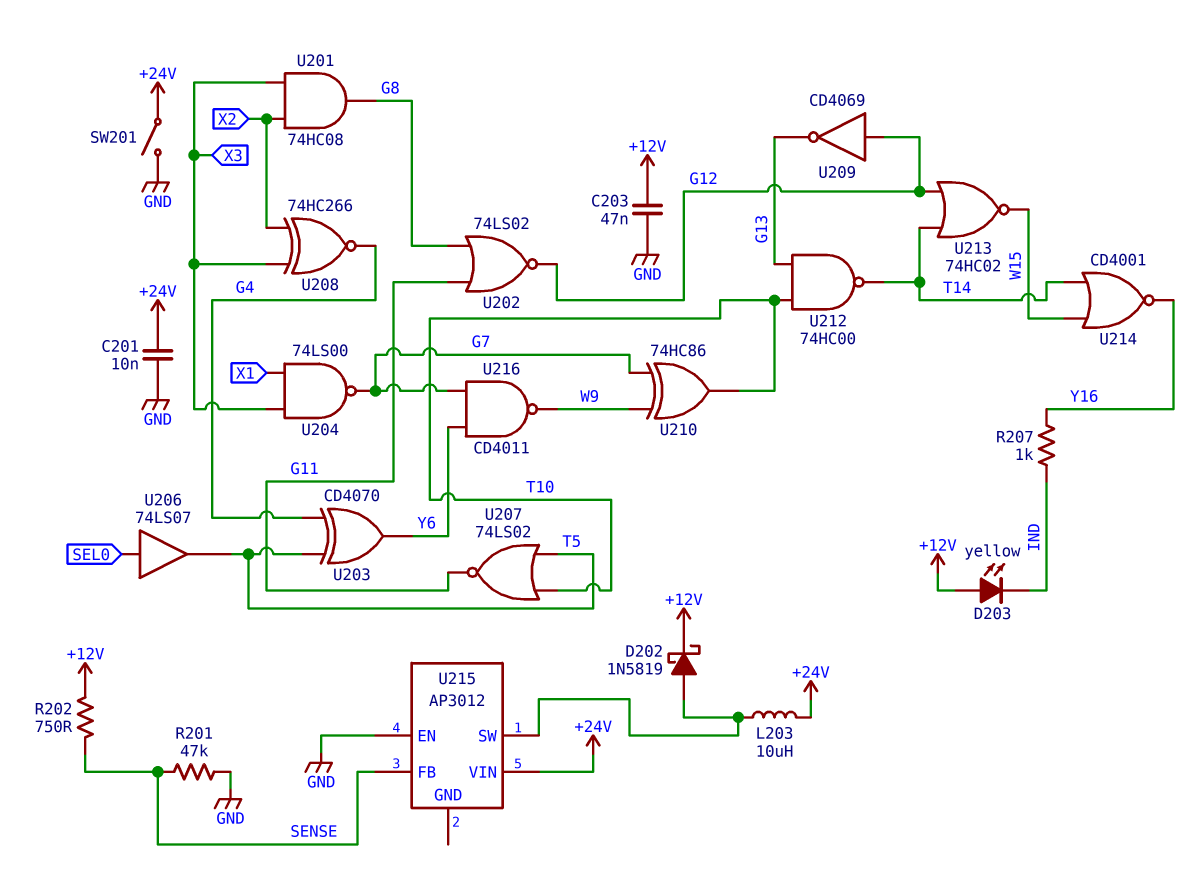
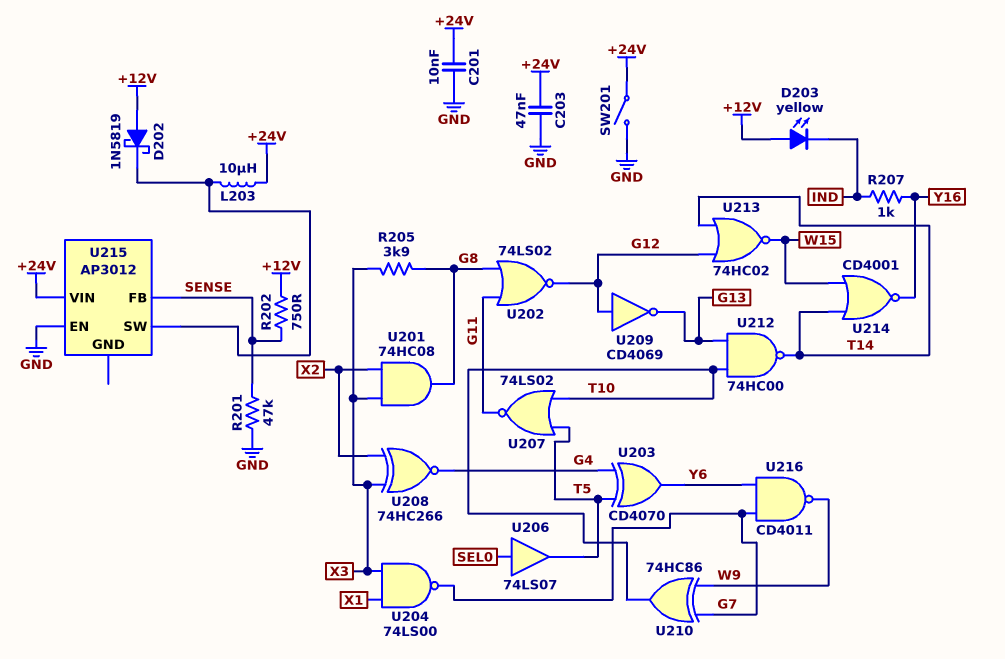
C203: 47nF (+12V, GND) -> 47nF (+24V, GND)
D202: schottky 1N5819 (A U215/SW, K +12V) -> schottky 1N5819 (A +12V, K U215/SW)
R205: none -> 3.9k (G8, X3)

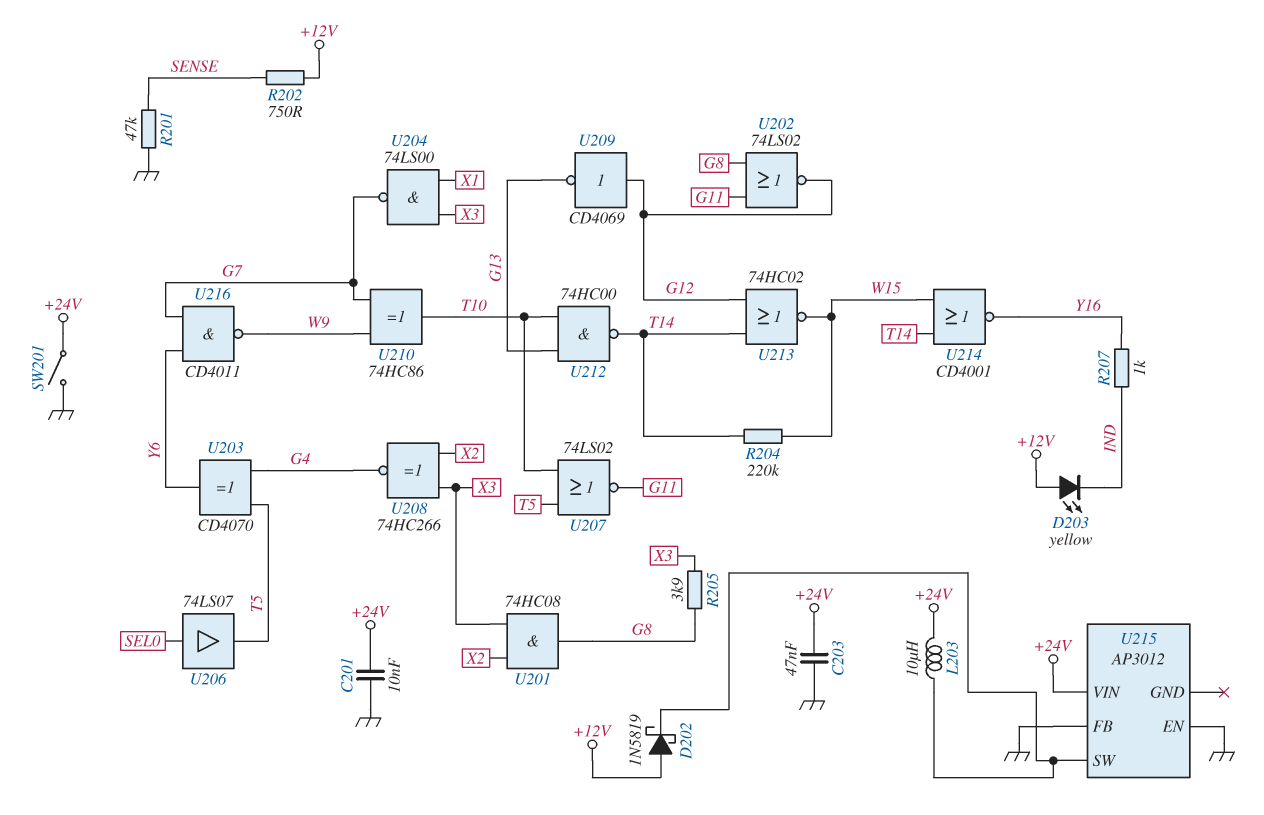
R204: none -> 220k (T14, W15)
U215 pin FB: SENSE -> GND

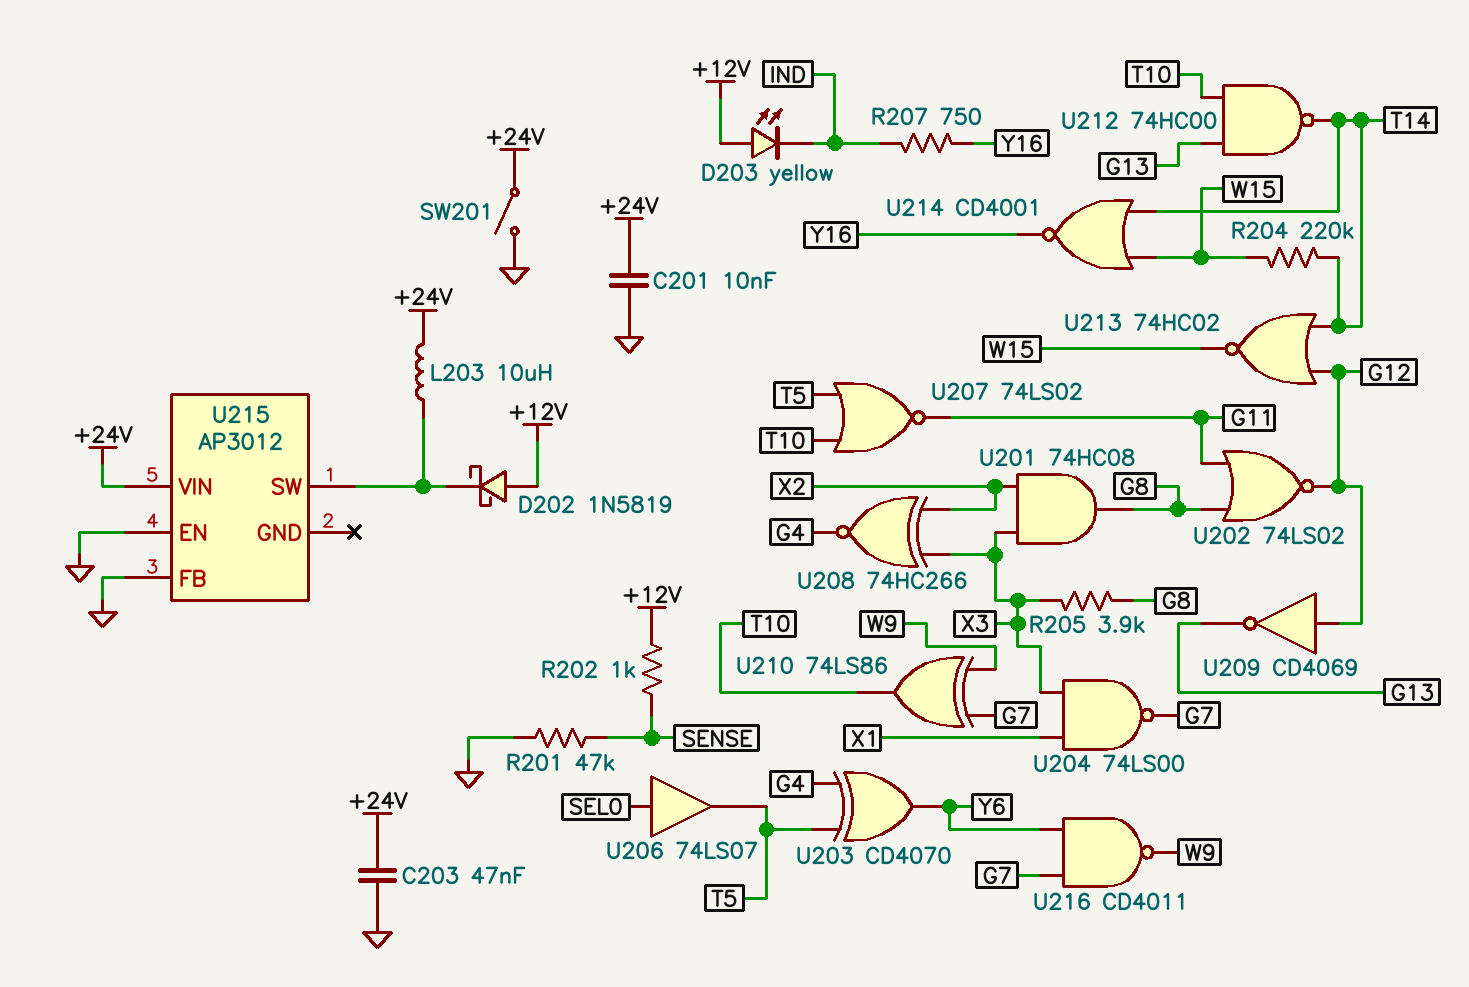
R202: 750 (+12V, SENSE) -> 1k (+12V, SENSE)
R207: 1k (IND, Y16) -> 750 (IND, Y16)
U210: XOR 74HC86 (in G7, in W9, out T10) -> XOR 74LS86 (in G7, in W9, out T10)

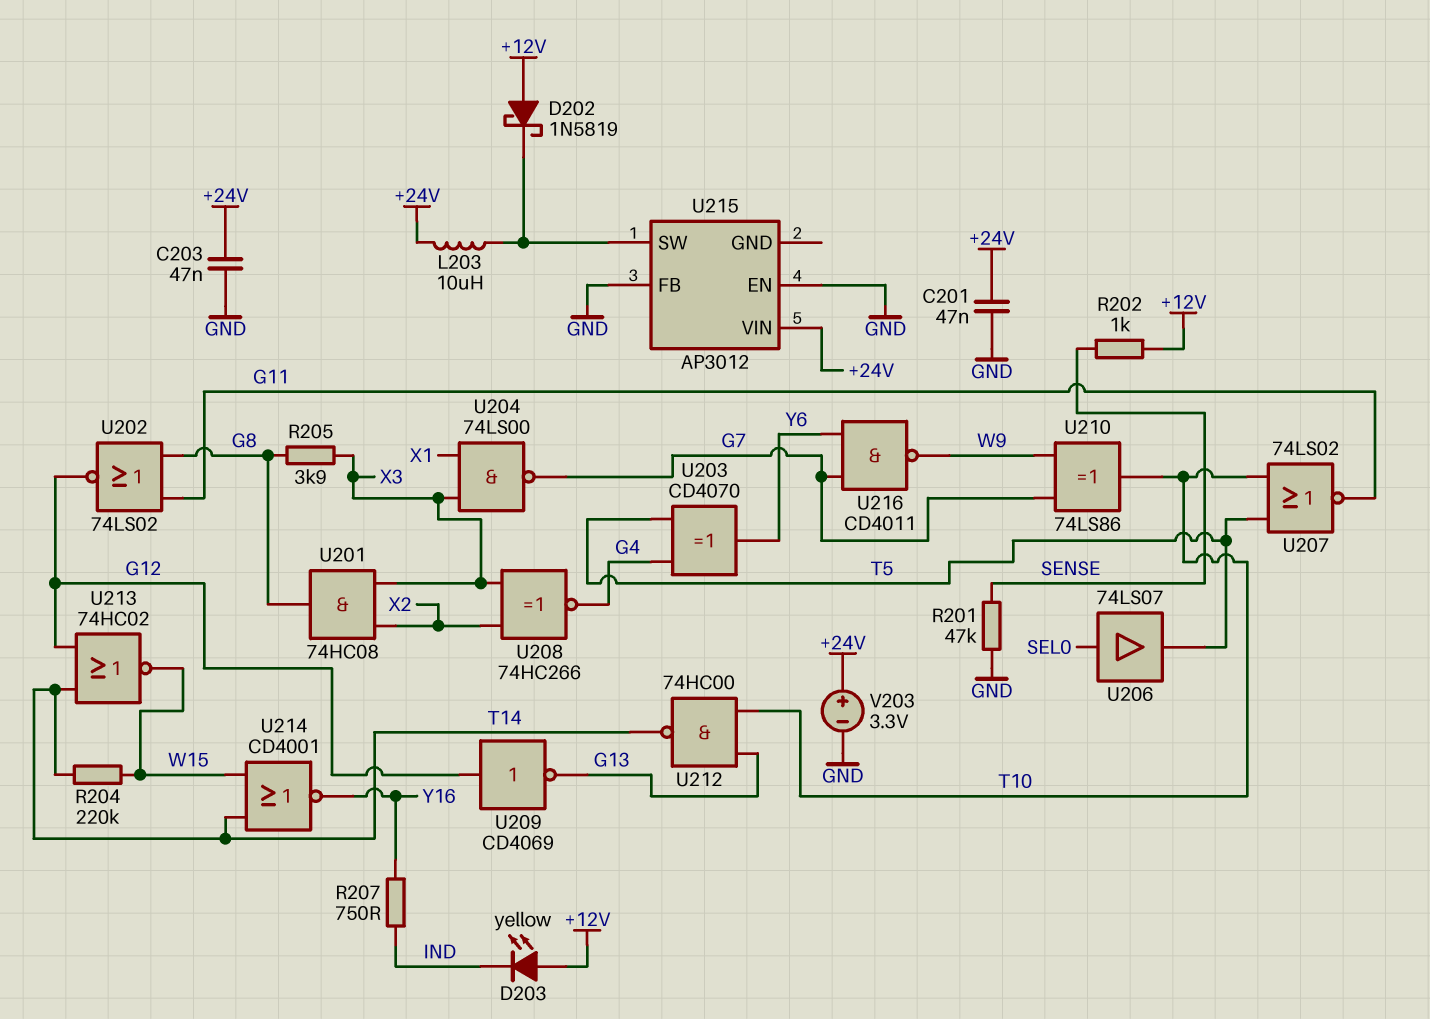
C201: 10nF (+24V, GND) -> 47nF (+24V, GND)
SW201: switch (+24V, GND) -> none
V203: none -> 3.3V (plus +24V, minus GND)

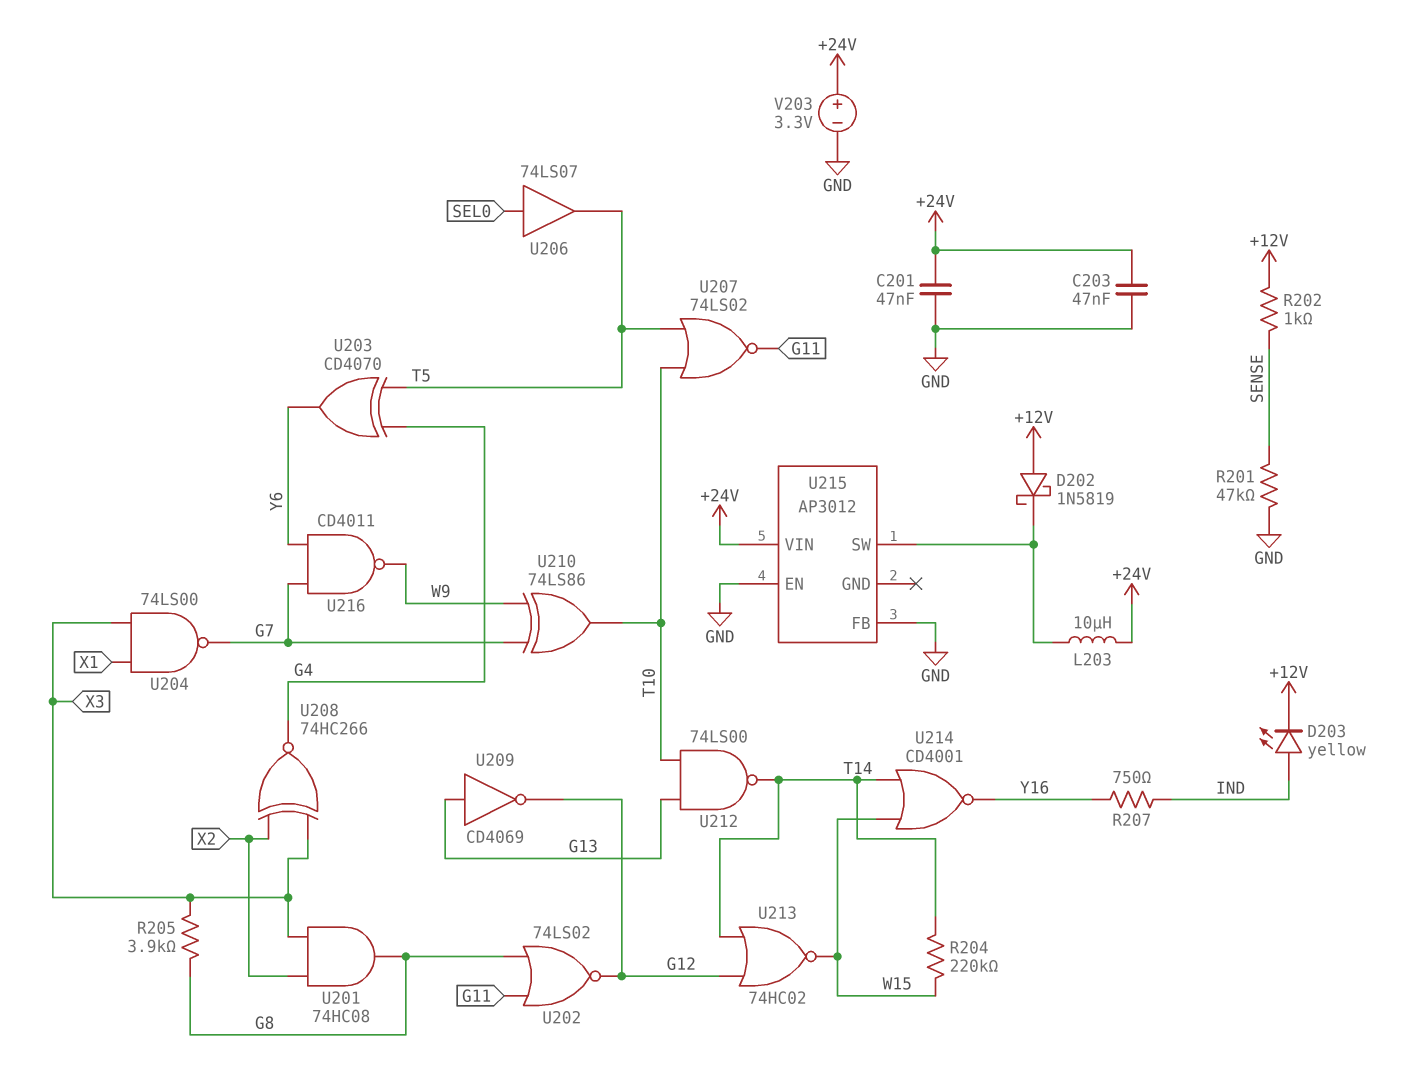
D203: LED yellow (A +12V, K IND) -> LED yellow (A IND, K +12V)
U209: NOT CD4069 (in G12, out G13) -> NOT CD4069 (in G13, out G12)
U212: NAND 74HC00 (in G13, in T10, out T14) -> NAND 74LS00 (in G13, in T10, out T14)

